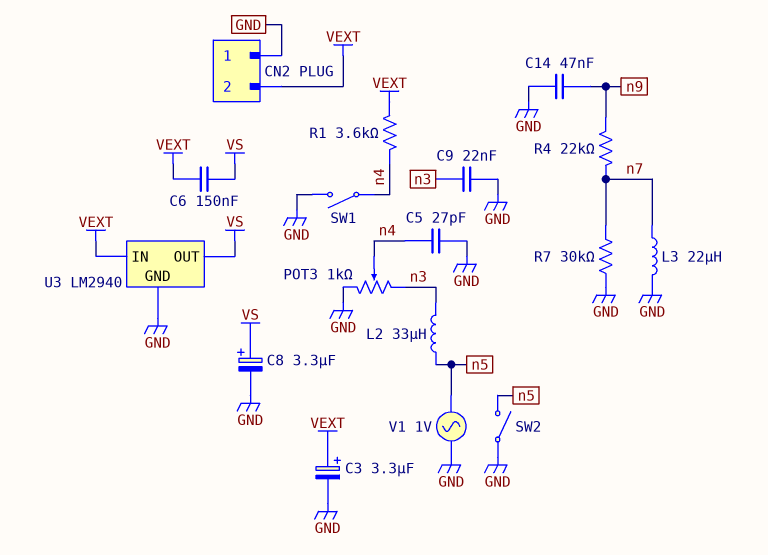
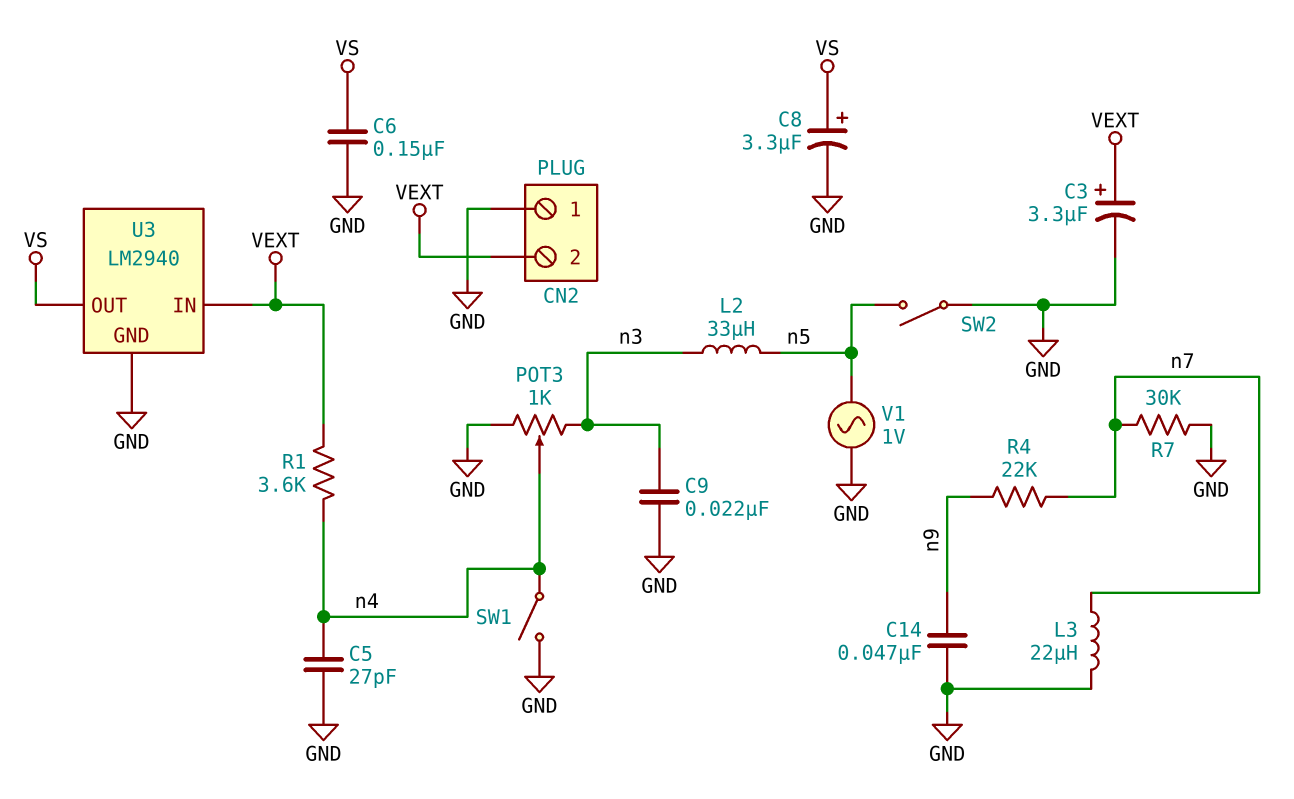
C6: 150nF (VEXT, VS) -> 150nF (GND, VS)

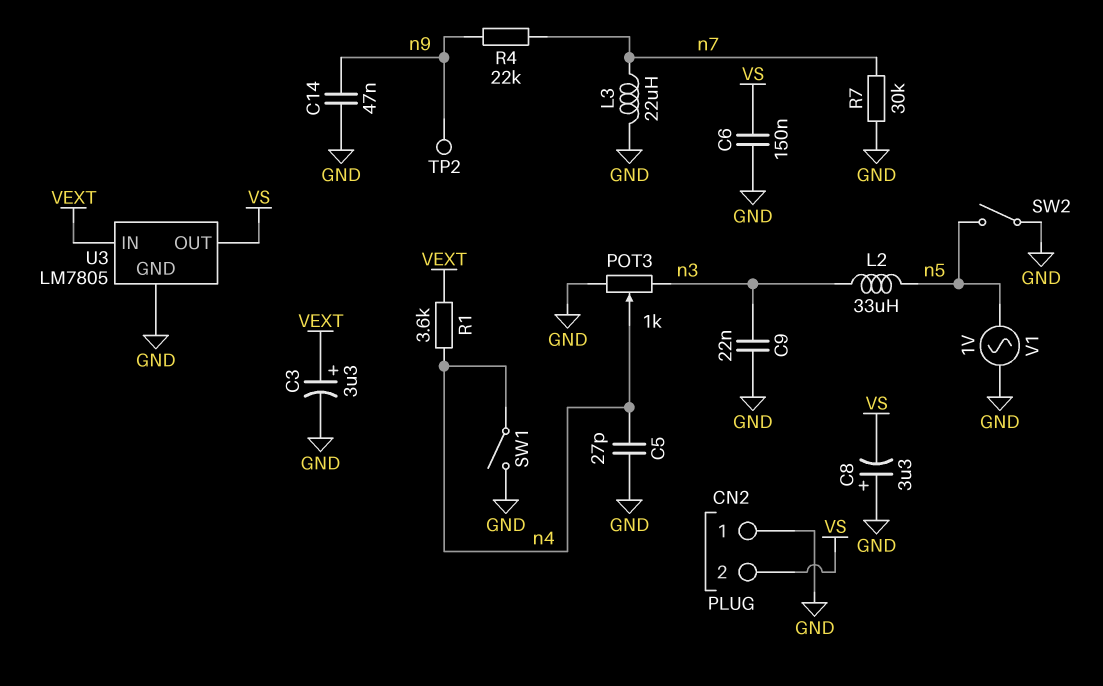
C8: 3.3uF (plus VS, minus GND) -> 3.3uF (plus GND, minus VS)
CN2 pin 2: VEXT -> VS
TP2: none -> test point (n9)
U3: LM2940 -> LM7805

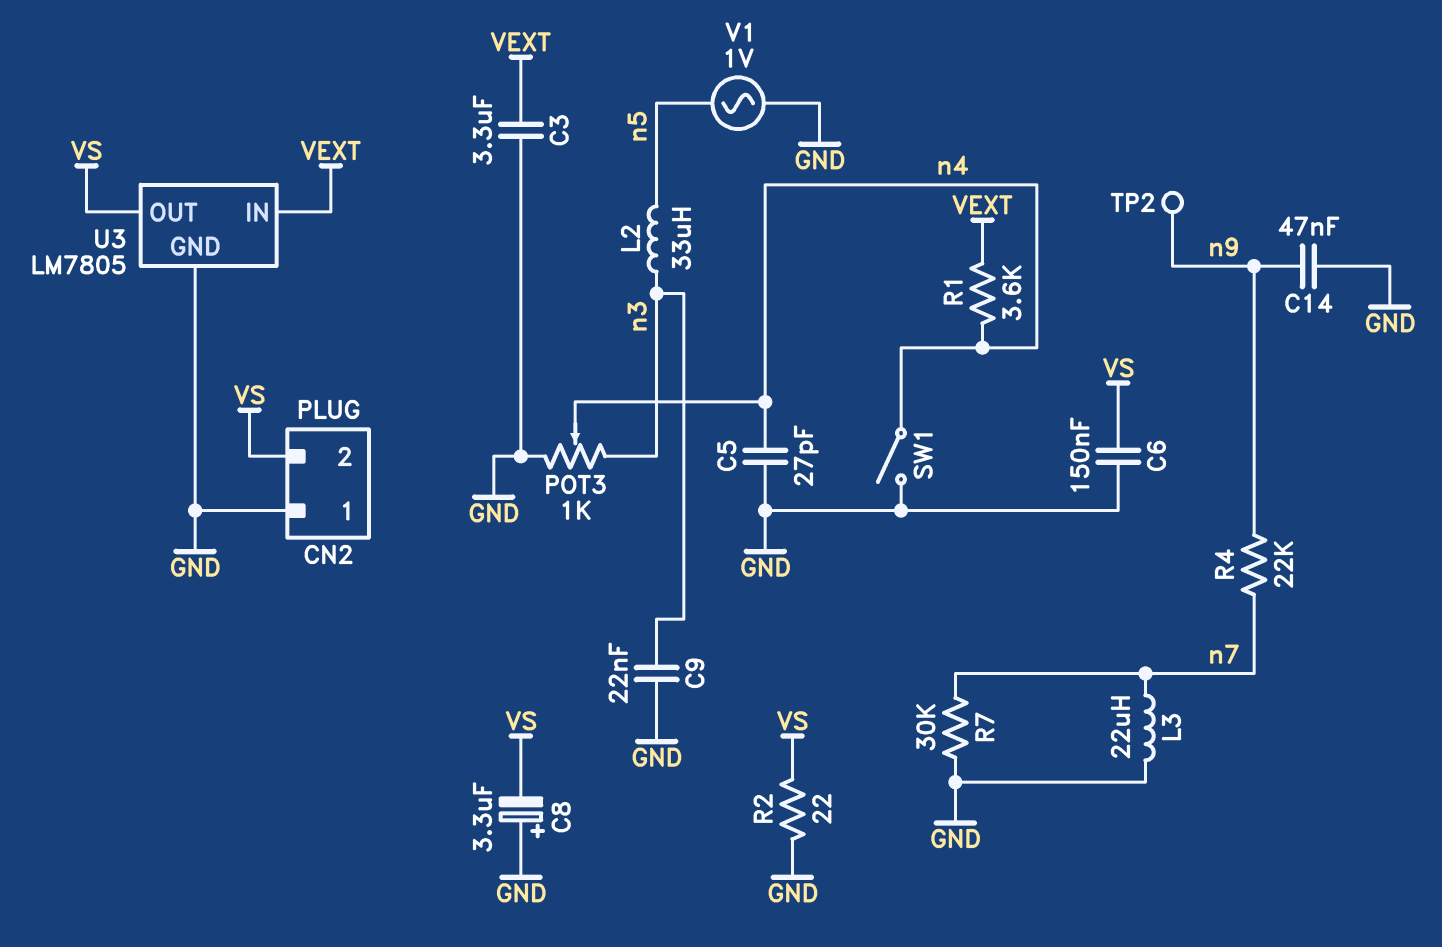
C3: 3.3uF (plus VEXT, minus GND) -> 3.3uF (GND, VEXT)
R2: none -> 22 (GND, VS)
SW2: switch (GND, n5) -> none

